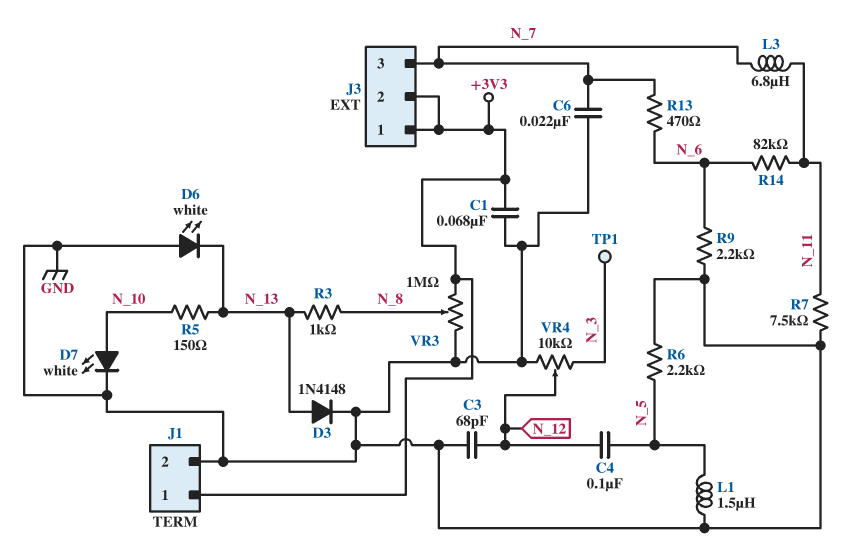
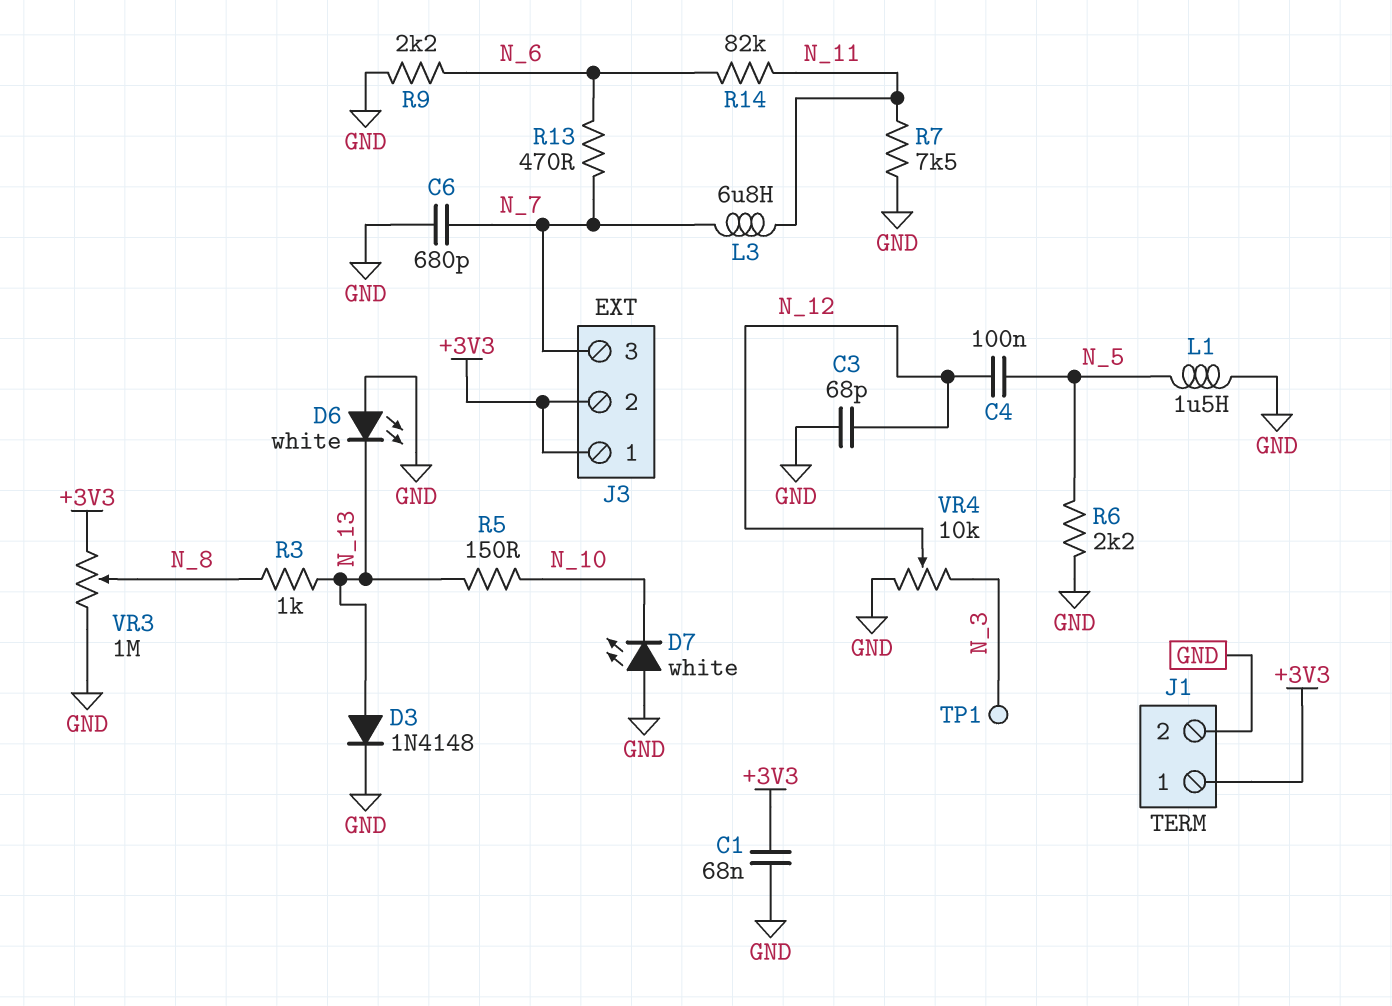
C6: 22nF (GND, N_7) -> 680pF (GND, N_7)
D7: LED white (A N_10, K GND) -> LED white (A GND, K N_10)

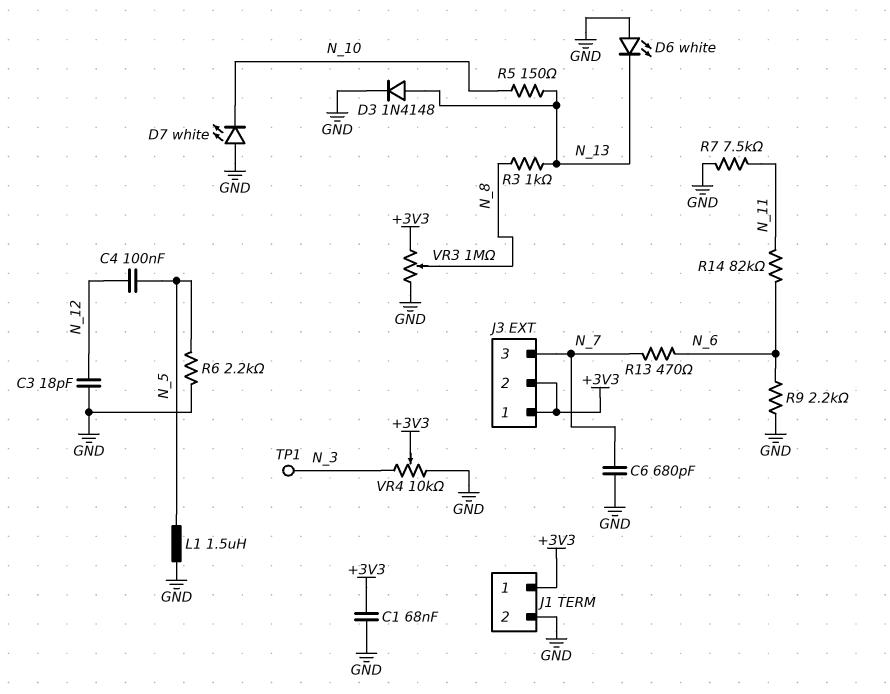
C3: 68pF (GND, N_12) -> 18pF (GND, N_12)
L3: 6.8uH (N_7, N_11) -> none
VR4: 10k (GND, N_3, wiper N_12) -> 10k (GND, N_3, wiper +3V3)

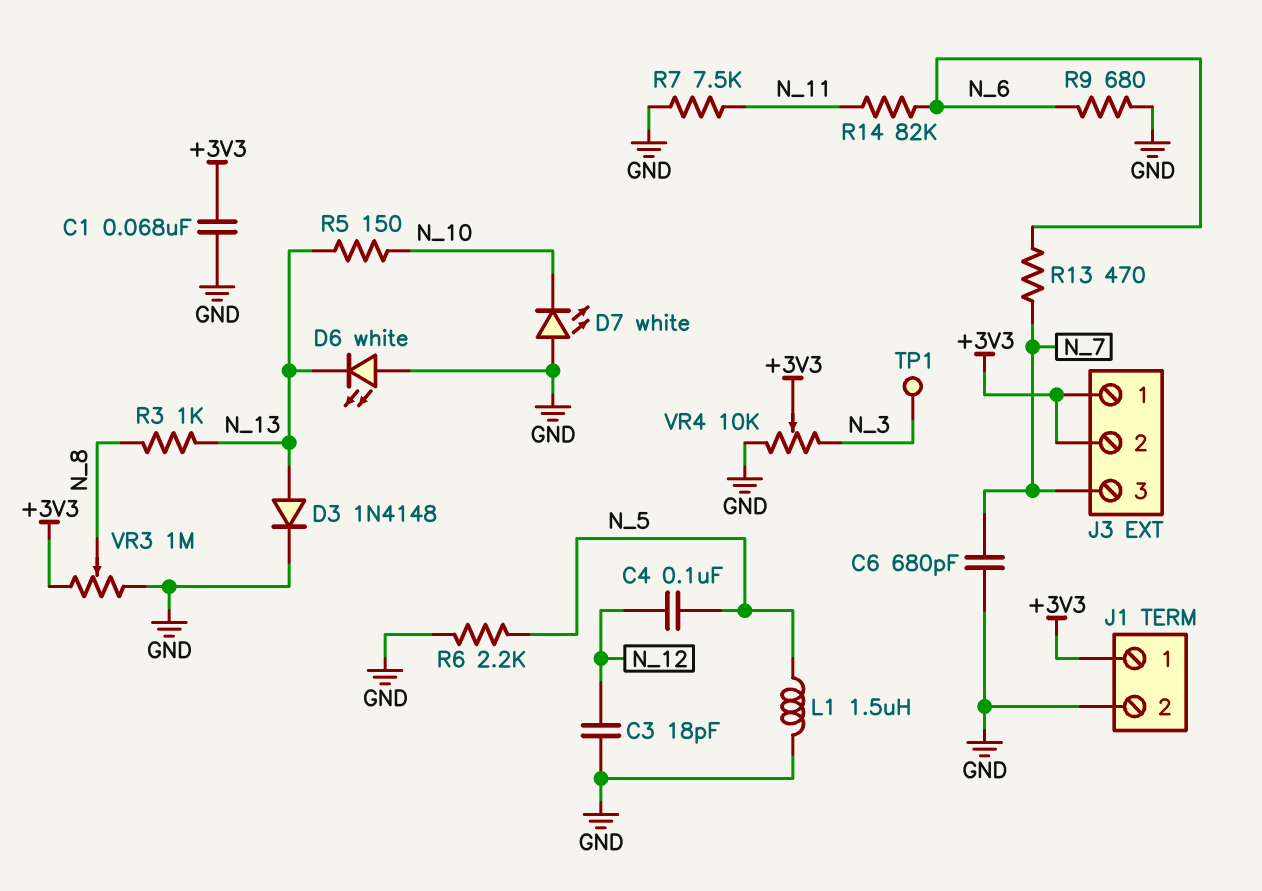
R9: 2.2k (GND, N_6) -> 680 (GND, N_6)

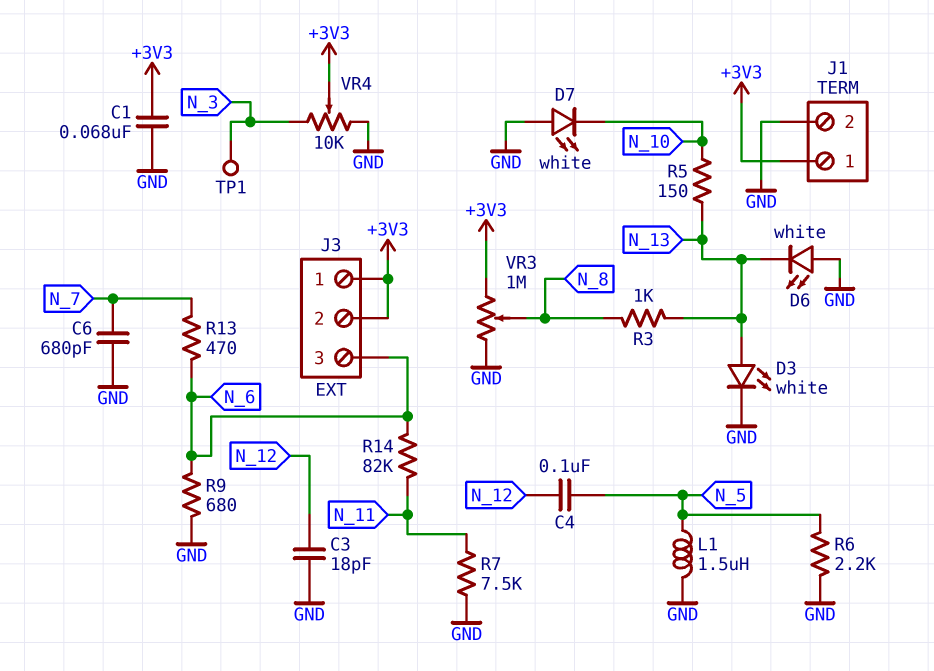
D3: diode 1N4148 (A N_13, K GND) -> LED white (A N_13, K GND)
J3 pin 3: N_7 -> N_6

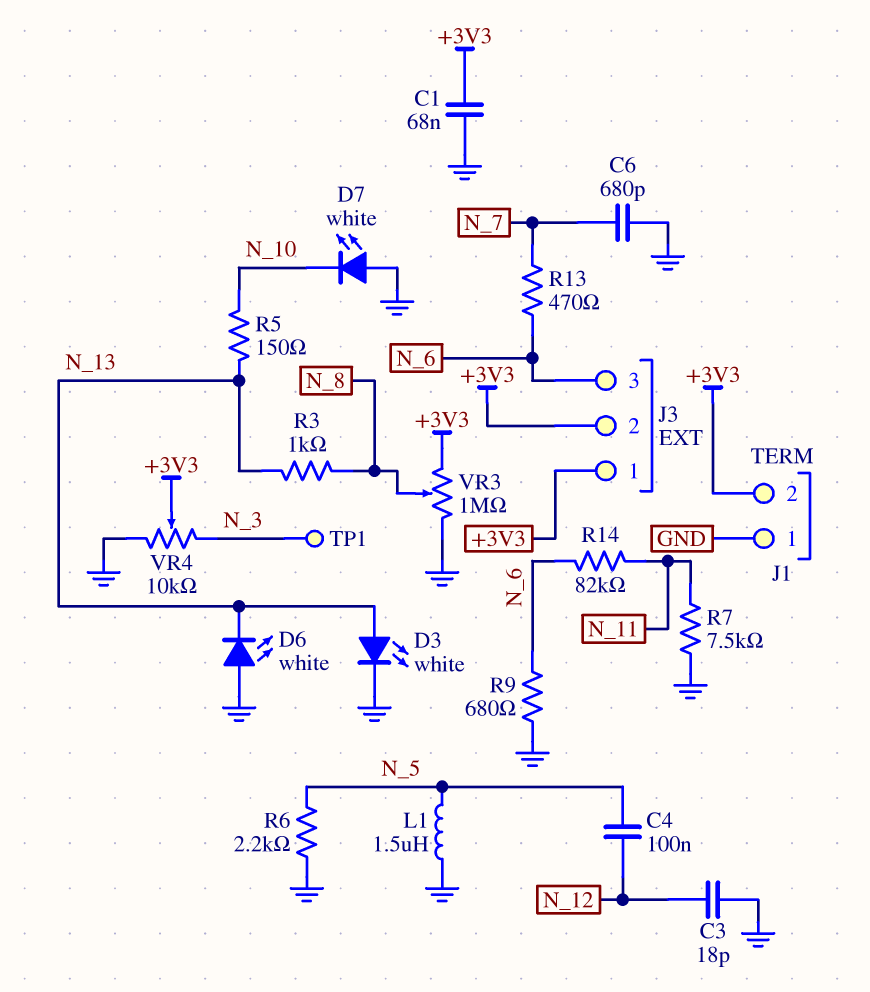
J1 pin 1: +3V3 -> GND
J1 pin 2: GND -> +3V3

